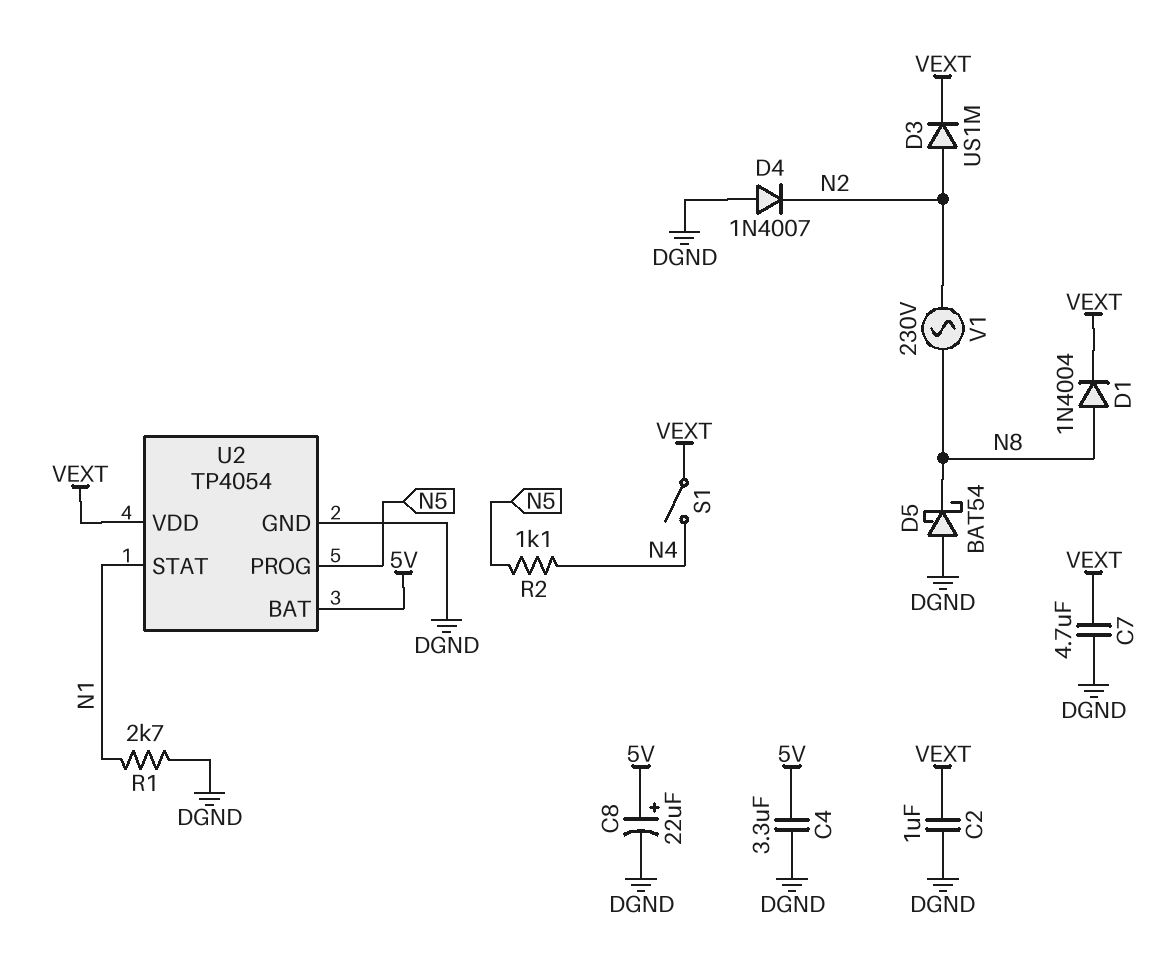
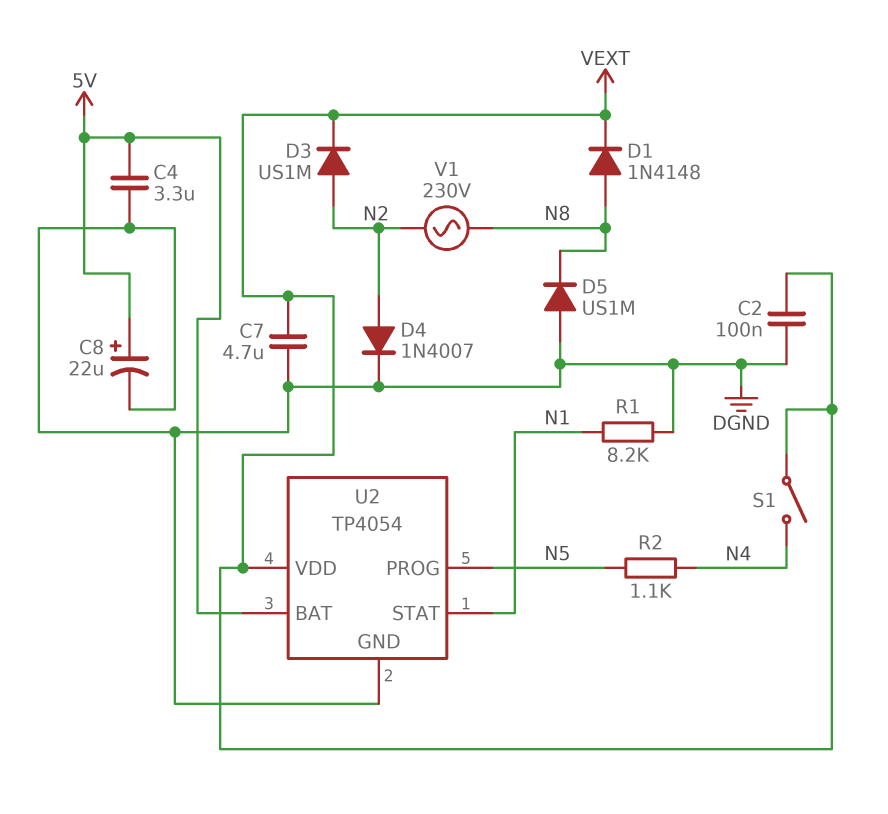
C2: 1uF (DGND, VEXT) -> 100nF (DGND, VEXT)
D1: diode 1N4004 (A N8, K VEXT) -> diode 1N4148 (A N8, K VEXT)
D4: diode 1N4007 (A DGND, K N2) -> diode 1N4007 (A N2, K DGND)
D5: schottky BAT54 (A DGND, K N8) -> diode US1M (A DGND, K N8)
R1: 2.7k (DGND, N1) -> 8.2k (DGND, N1)

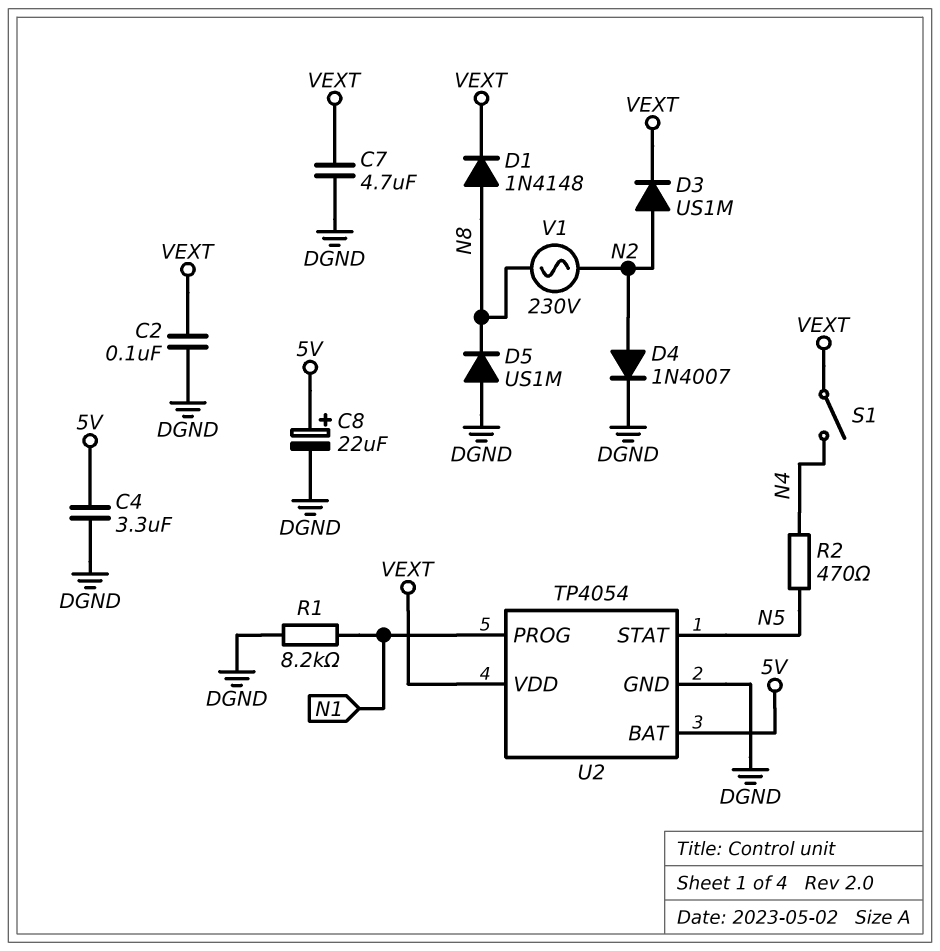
R2: 1.1k (N4, N5) -> 470 (N4, N5)
U2 pin PROG: N5 -> N1
U2 pin STAT: N1 -> N5

